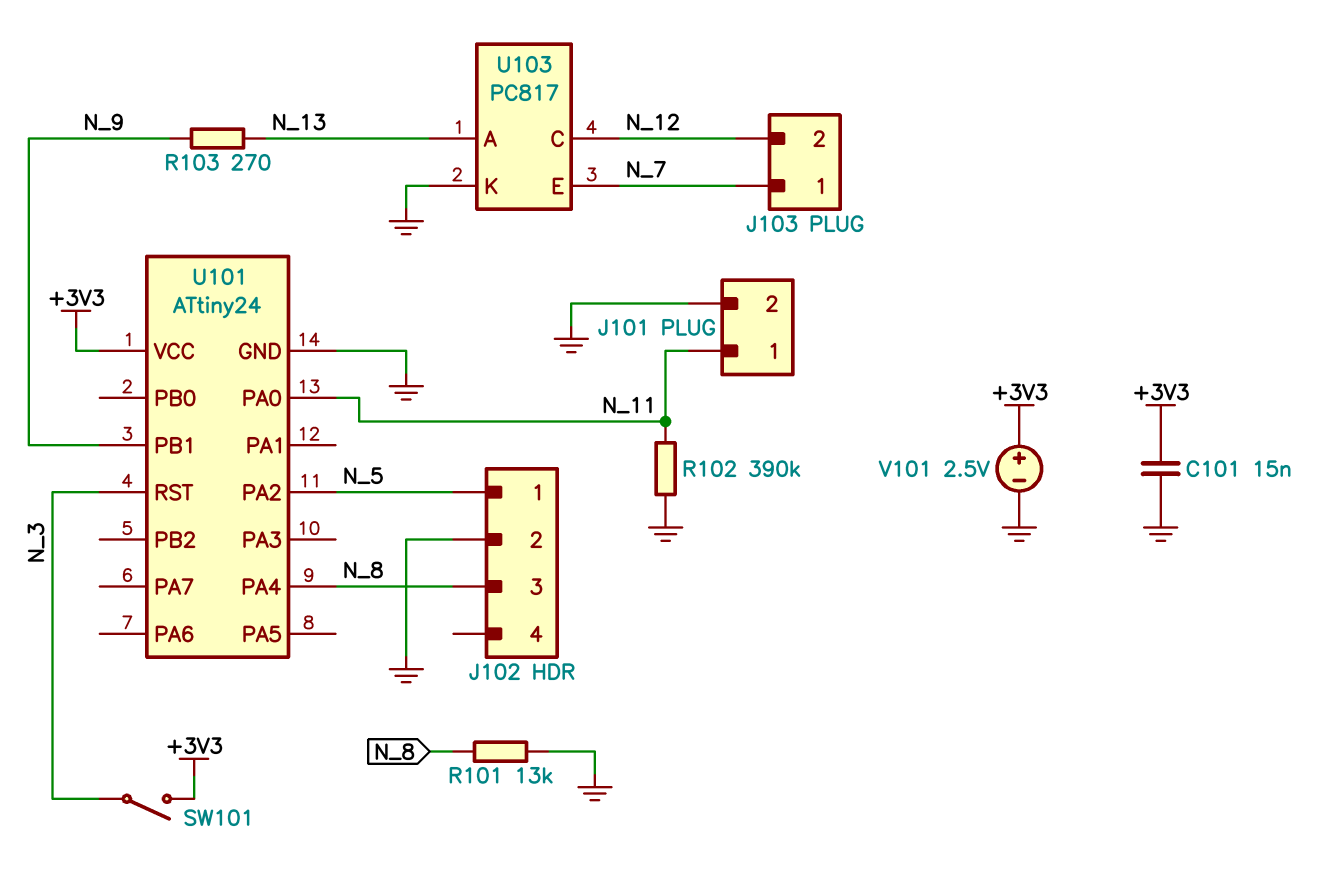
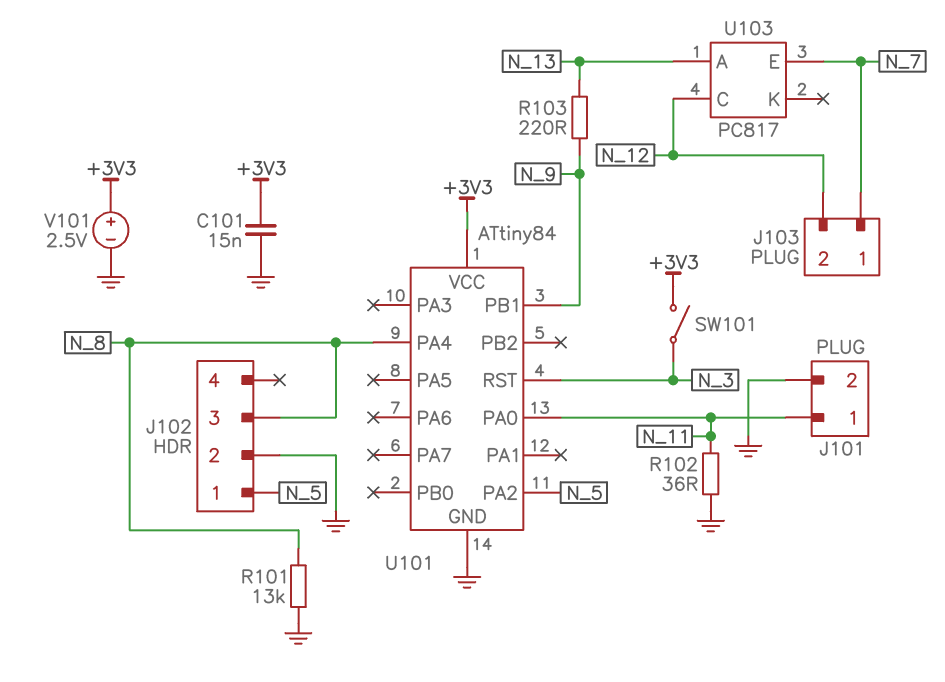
R102: 390k (GND, N_11) -> 36 (GND, N_11)
R103: 270 (N_9, N_13) -> 220 (N_9, N_13)
U101: ATtiny24 -> ATtiny84
U103 pin K: GND -> none

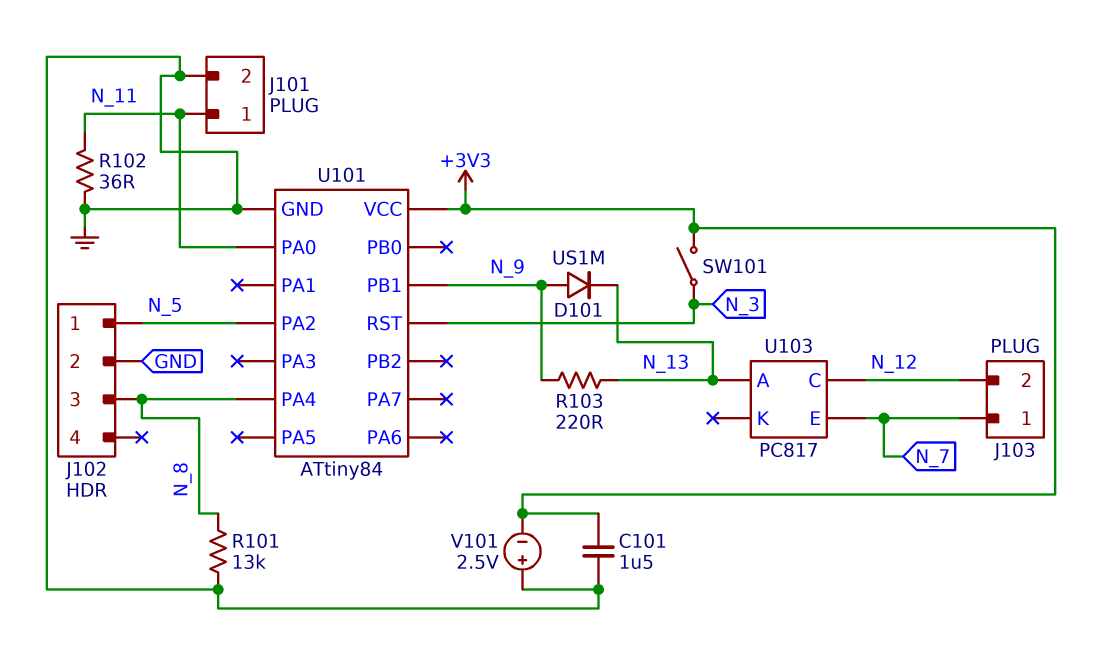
C101: 15nF (+3V3, GND) -> 1.5uF (+3V3, GND)
D101: none -> diode US1M (A N_9, K N_13)
V101: 2.5V (plus +3V3, minus GND) -> 2.5V (plus GND, minus +3V3)

